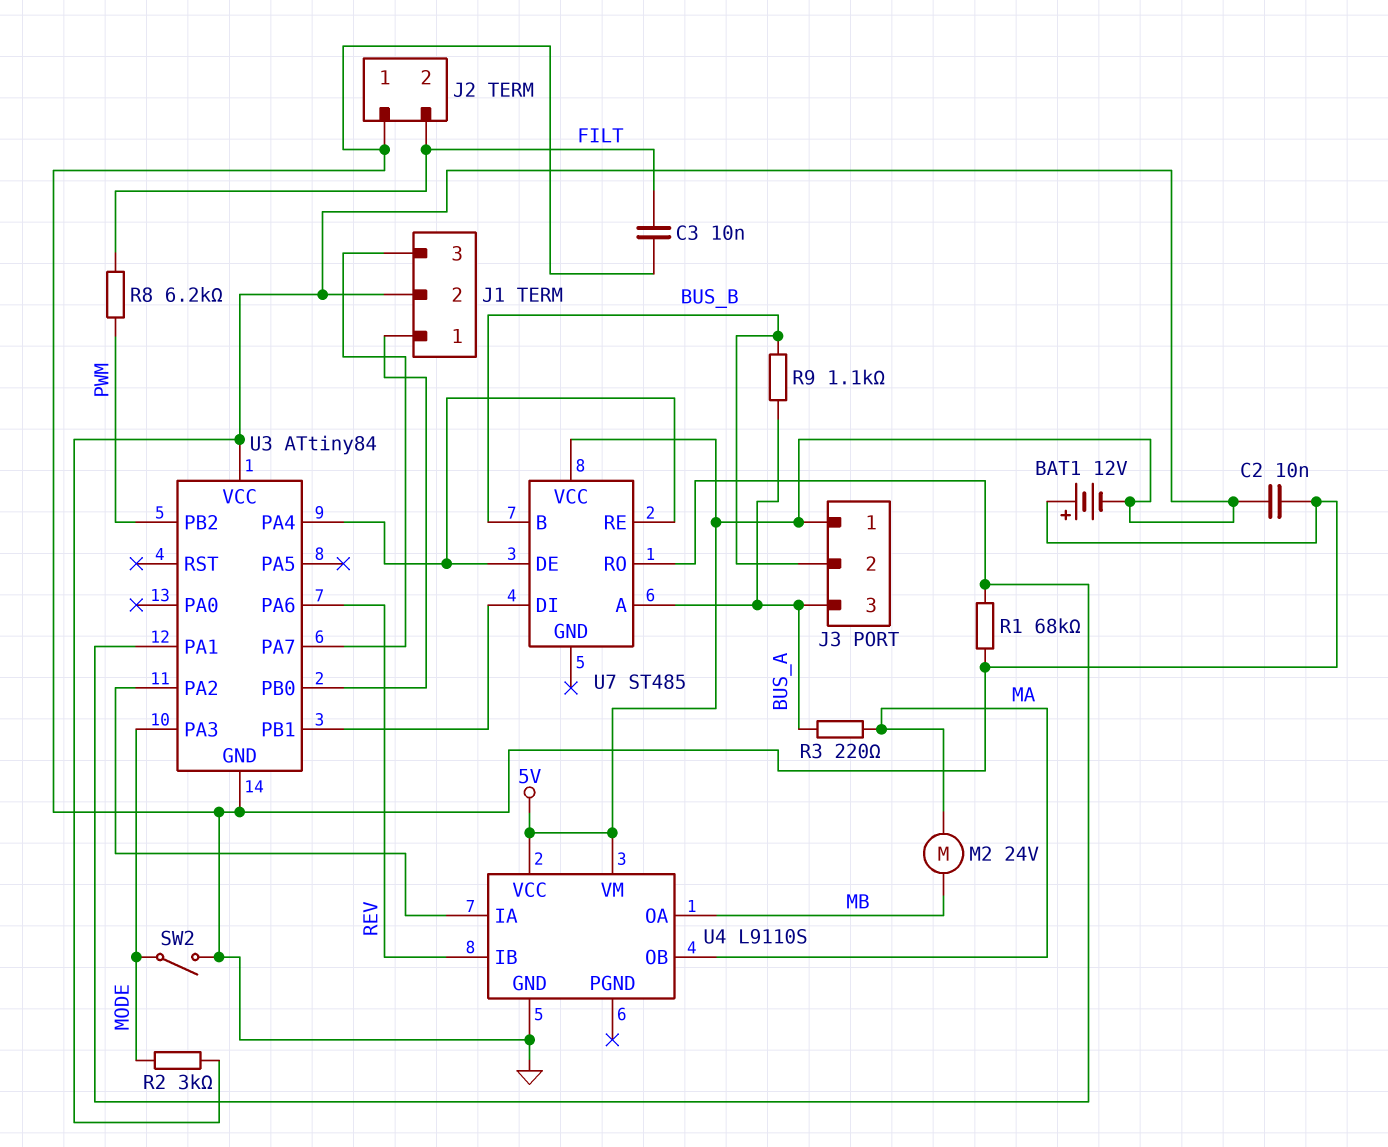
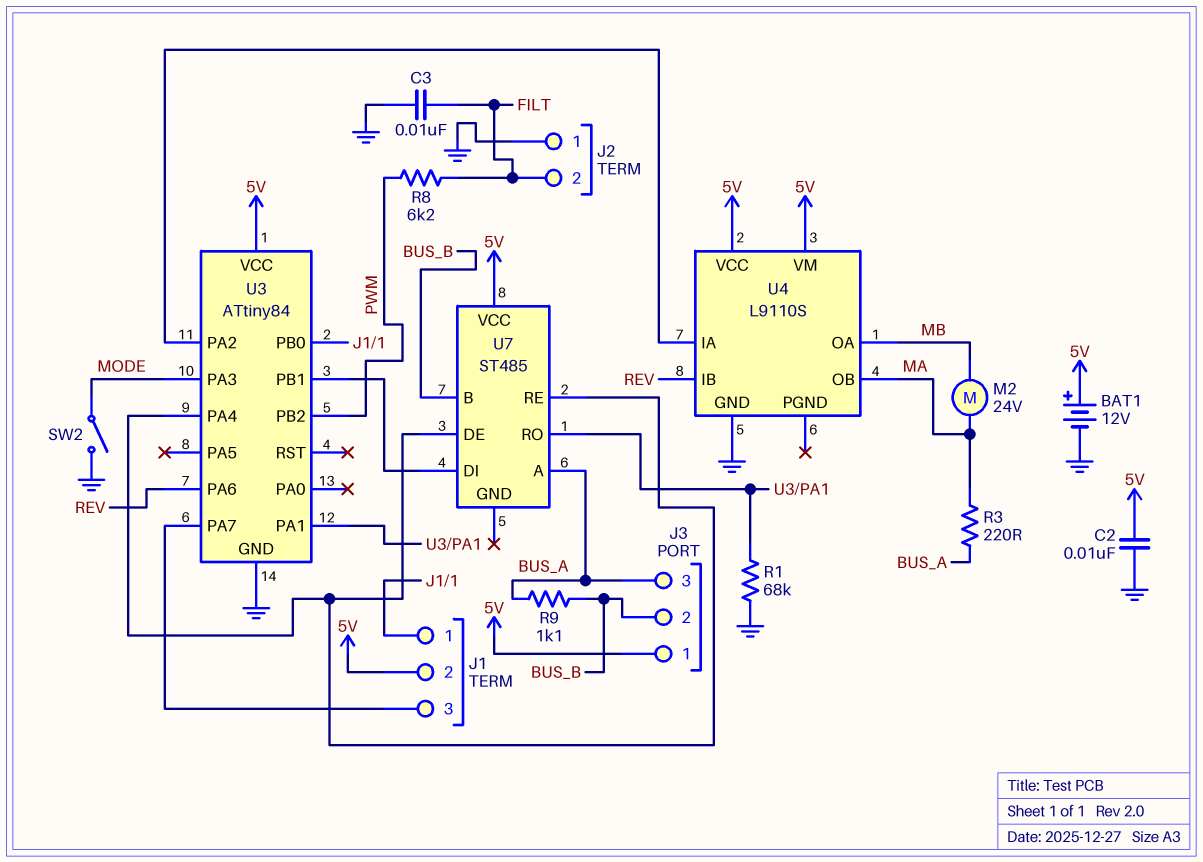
BAT1: 12V (plus GND, minus 5V) -> 12V (plus 5V, minus GND)
R2: 3k (5V, MODE) -> none

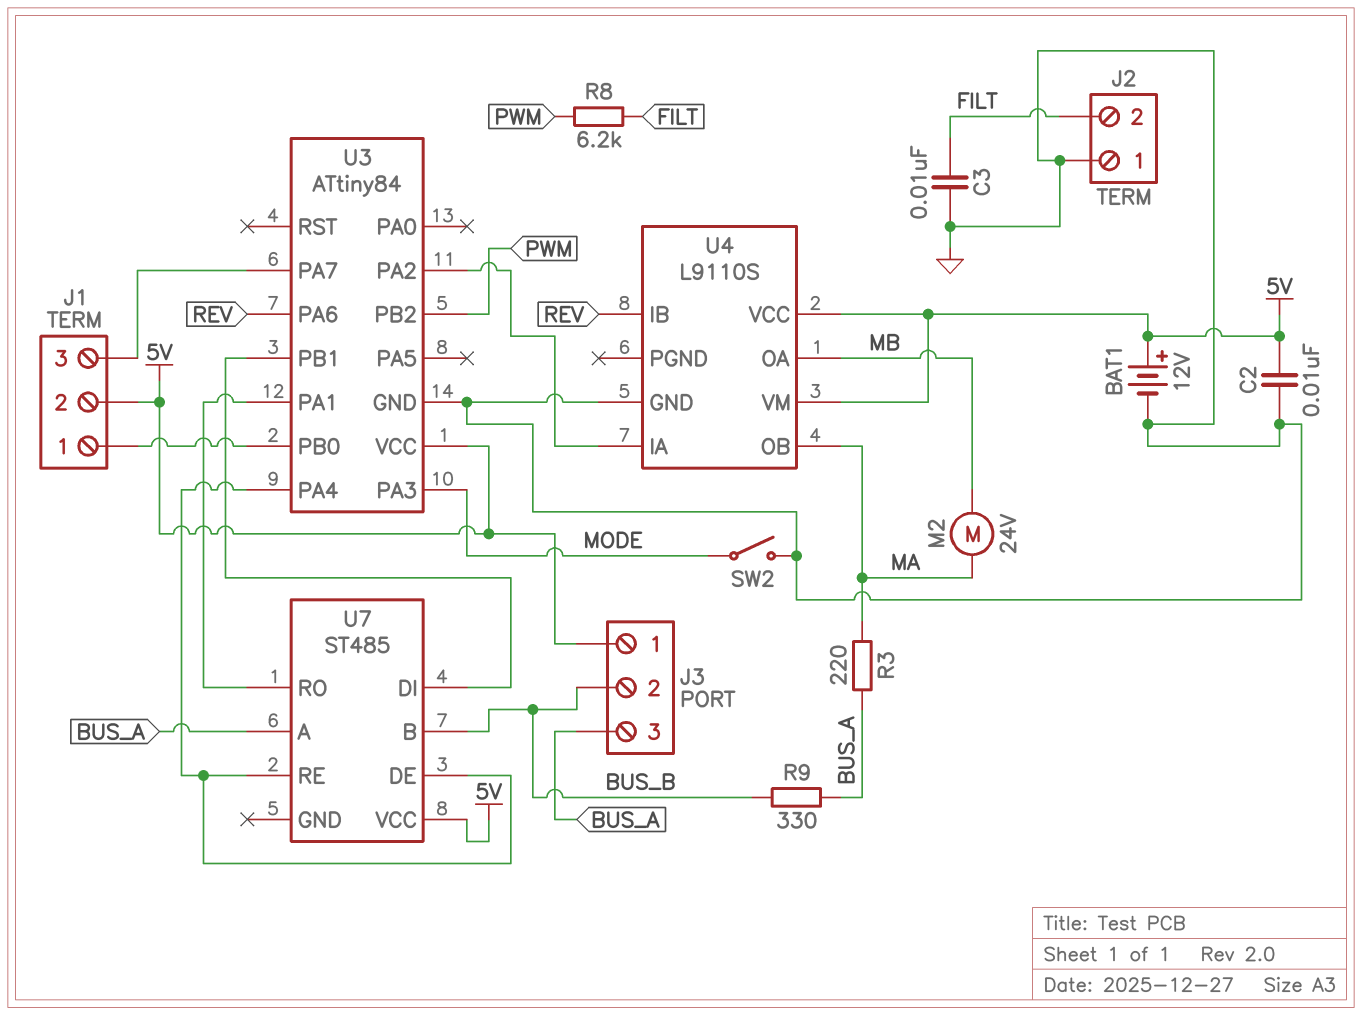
R1: 68k (GND, U3/PA1) -> none
R9: 1.1k (BUS_A, BUS_B) -> 330 (BUS_A, BUS_B)

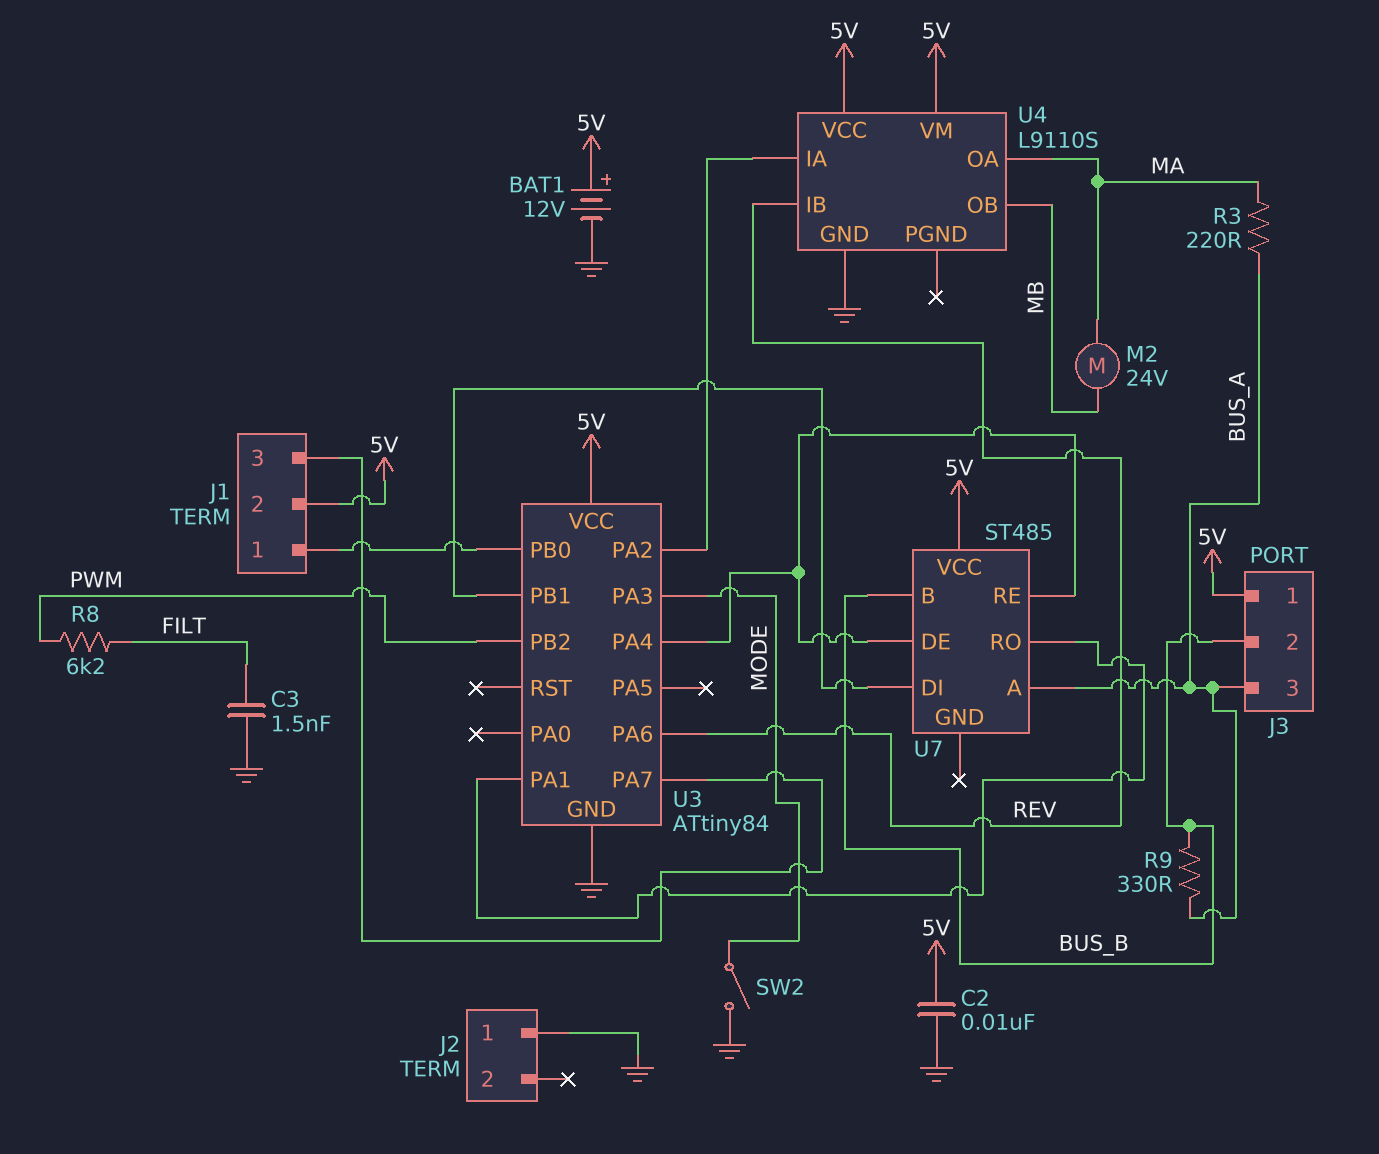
C3: 10nF (FILT, GND) -> 1.5nF (FILT, GND)
J2 pin 2: FILT -> none
U4 pin OA: MB -> MA
U4 pin OB: MA -> MB

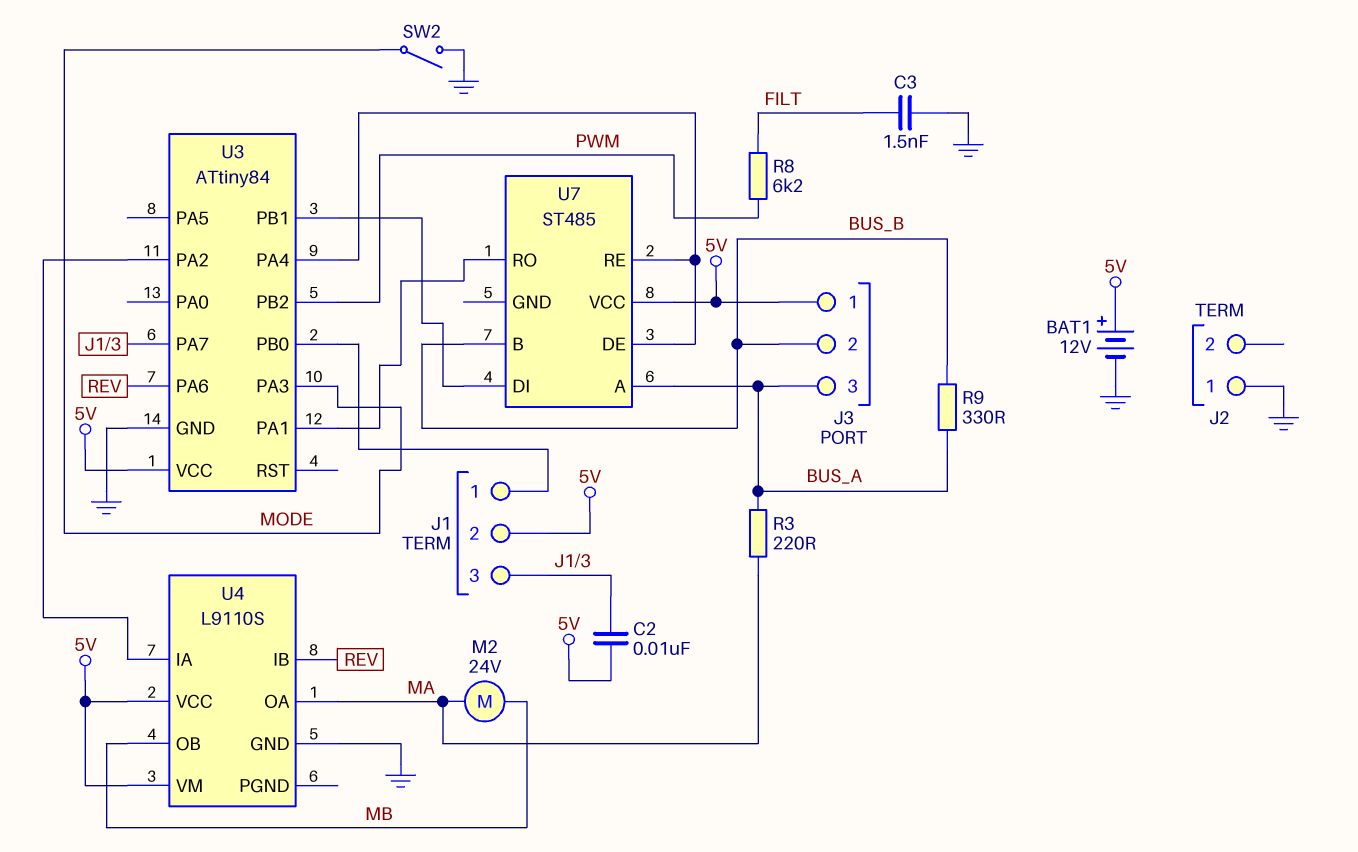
C2: 10nF (5V, GND) -> 10nF (5V, J1/3)

